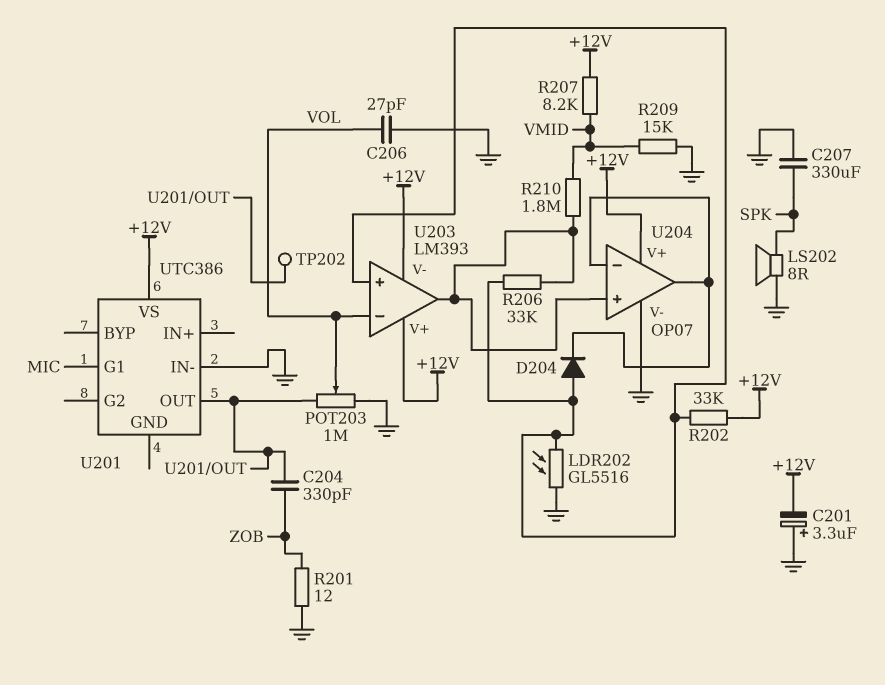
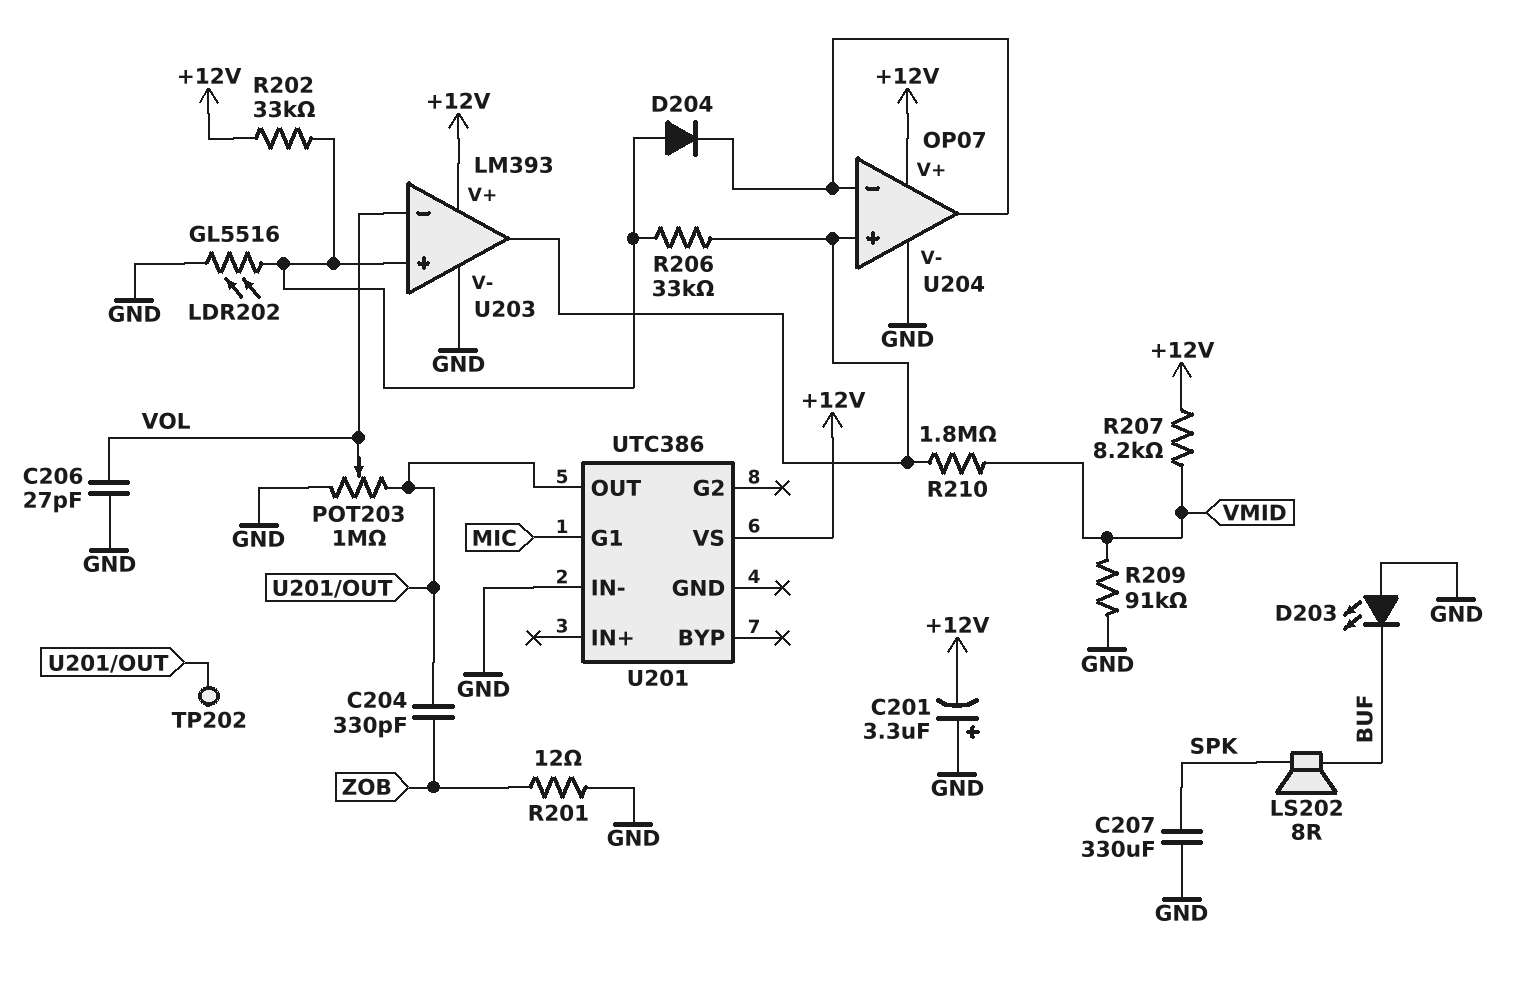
D203: none -> LED (A GND, K BUF)
LS202: speaker 8R (GND, SPK) -> speaker 8R (BUF, SPK)
R209: 15k (GND, VMID) -> 91k (GND, VMID)
U203 pin V-: +12V -> GND

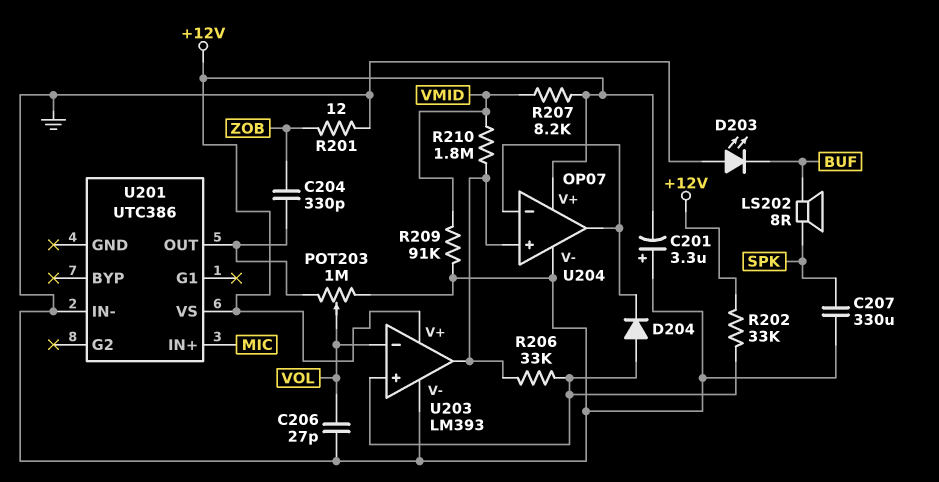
LDR202: GL5516 (GND, U203/in+) -> none
TP202: test point (U201/OUT) -> none
U201 pin G1: MIC -> none
U201 pin IN+: none -> MIC

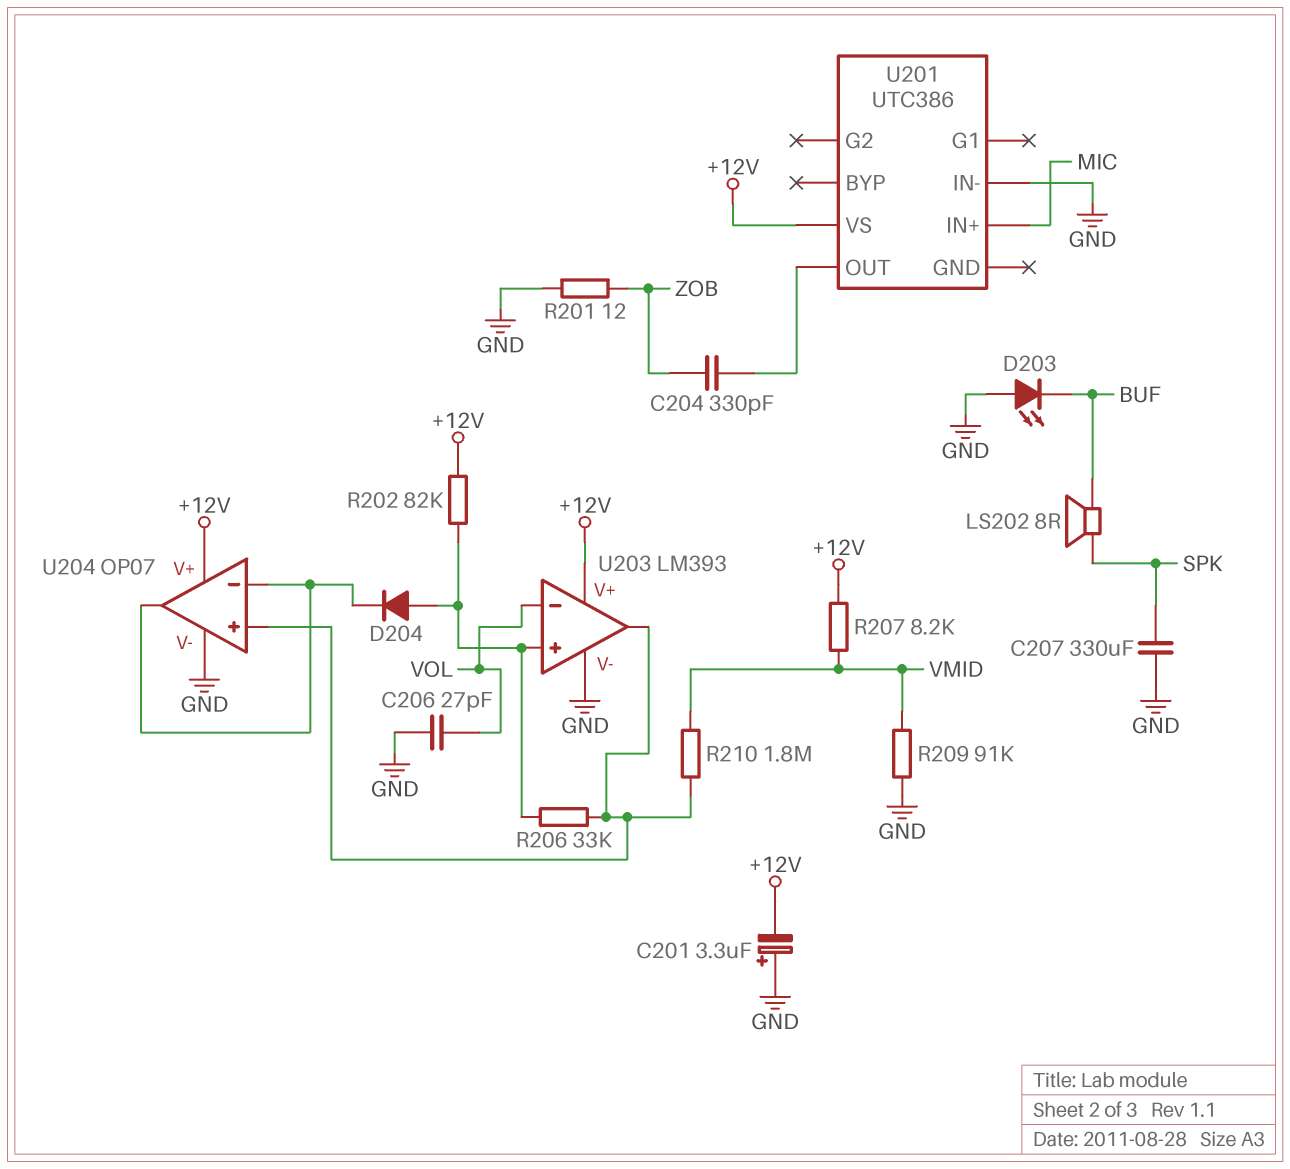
POT203: 1M (GND, U201/OUT, wiper VOL) -> none
R202: 33k (+12V, U203/in+) -> 82k (+12V, U203/in+)

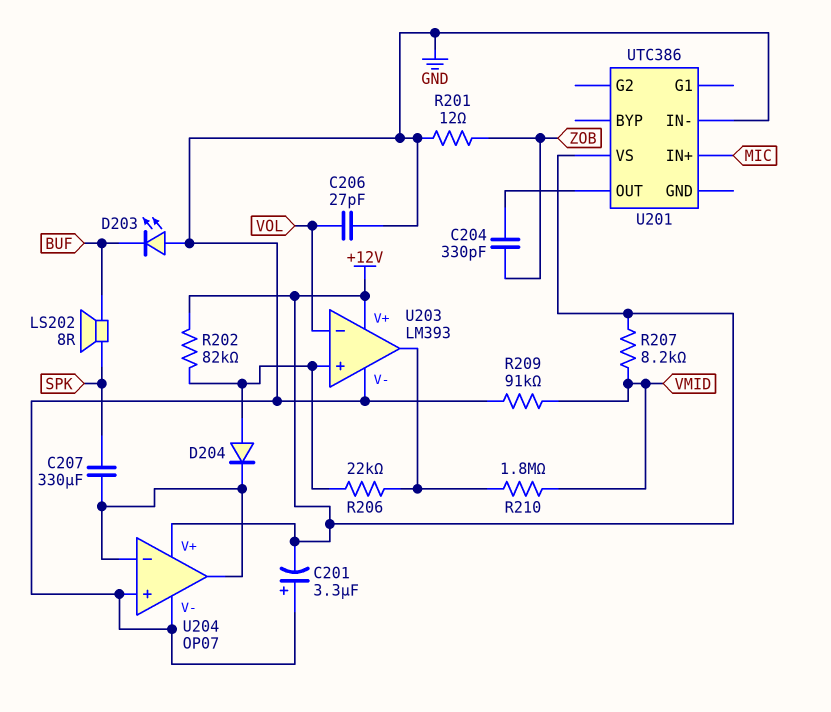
C207: 330uF (GND, SPK) -> 330uF (SPK, U204/in-)
R206: 33k (U203/in+, U203/out) -> 22k (U203/in+, U203/out)
U204 pin in+: U203/out -> GND

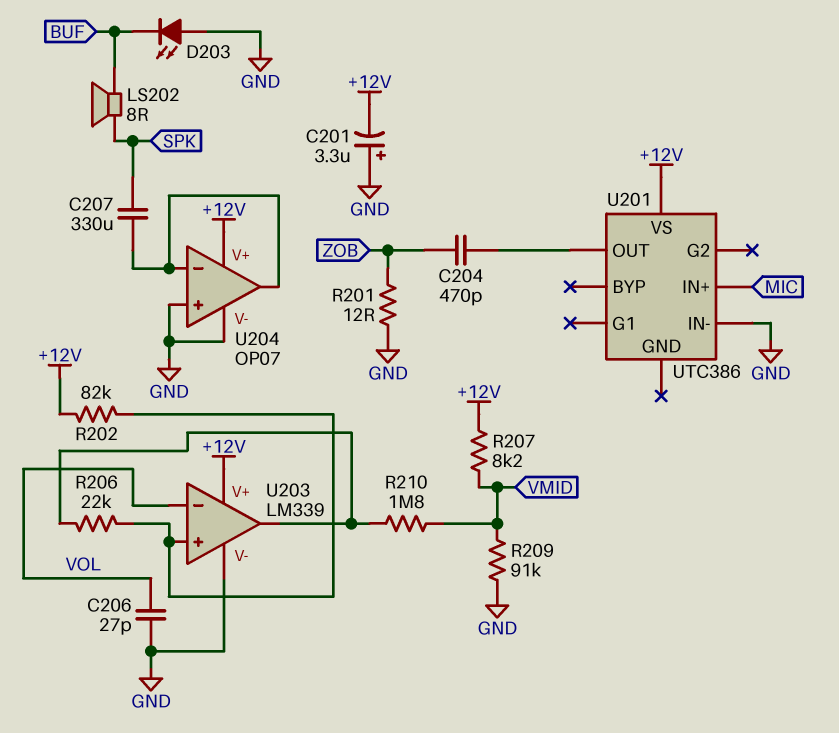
C204: 330pF (U201/OUT, ZOB) -> 470pF (U201/OUT, ZOB)
D204: diode (A U203/in+, K U204/in-) -> none
U203: LM393 -> LM339

